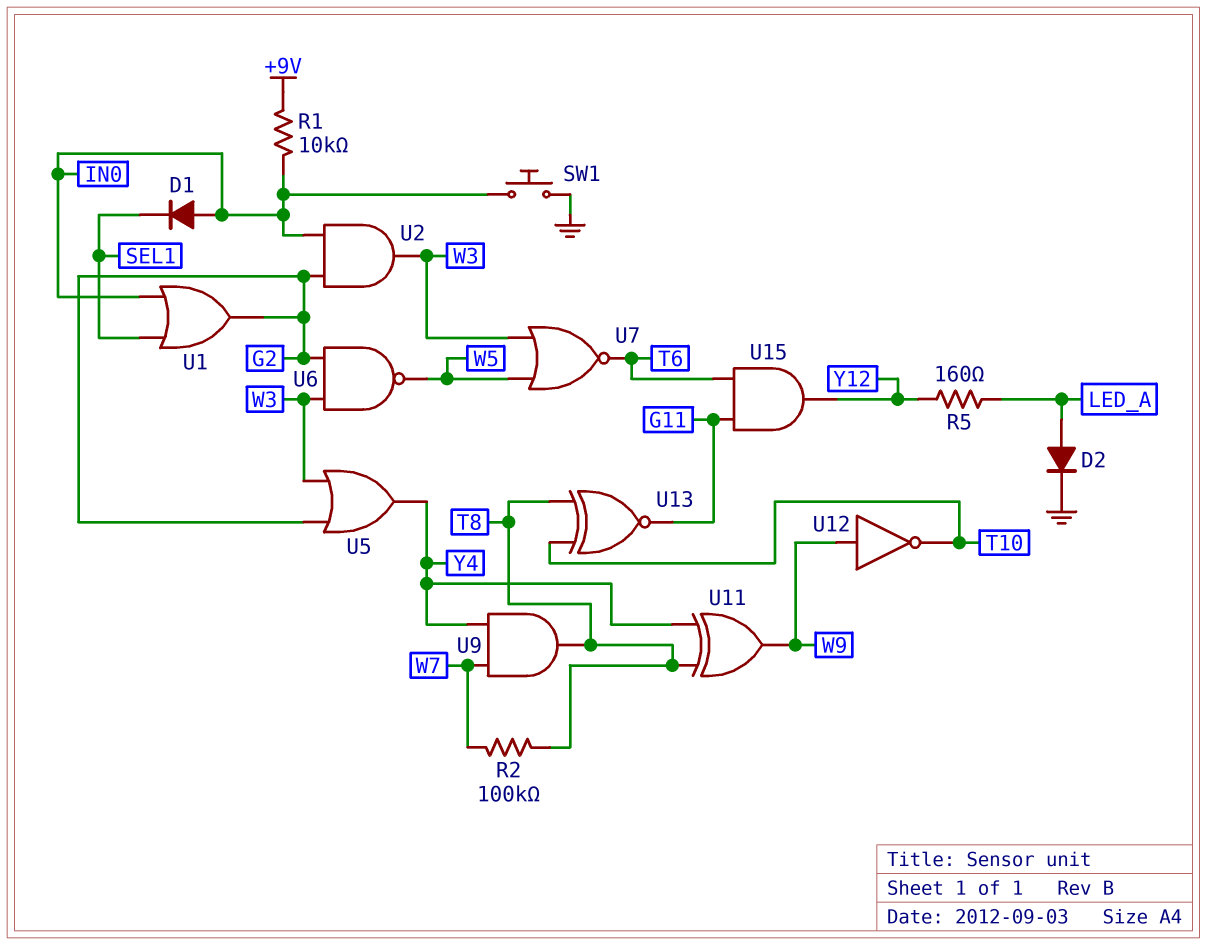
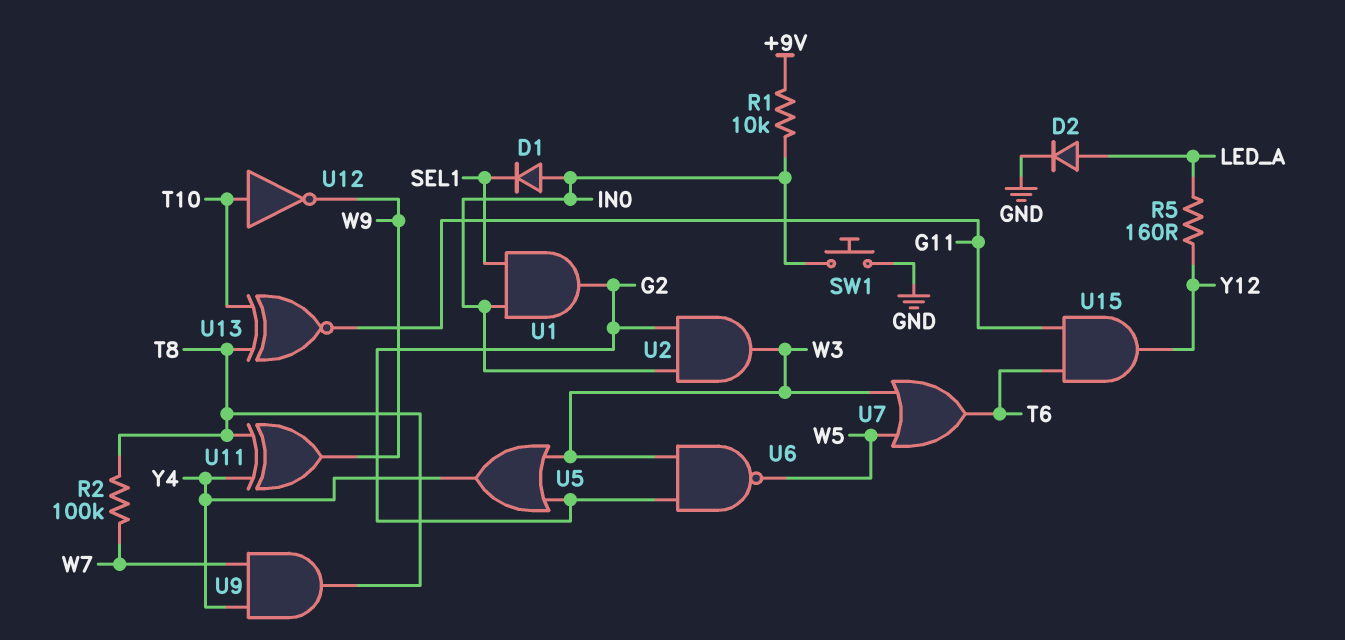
U1: OR (in IN0, in SEL1, out G2) -> AND (in IN0, in SEL1, out G2)
U7: NOR (in W3, in W5, out T6) -> OR (in W3, in W5, out T6)
U12: NOT (in W9, out T10) -> NOT (in T10, out W9)

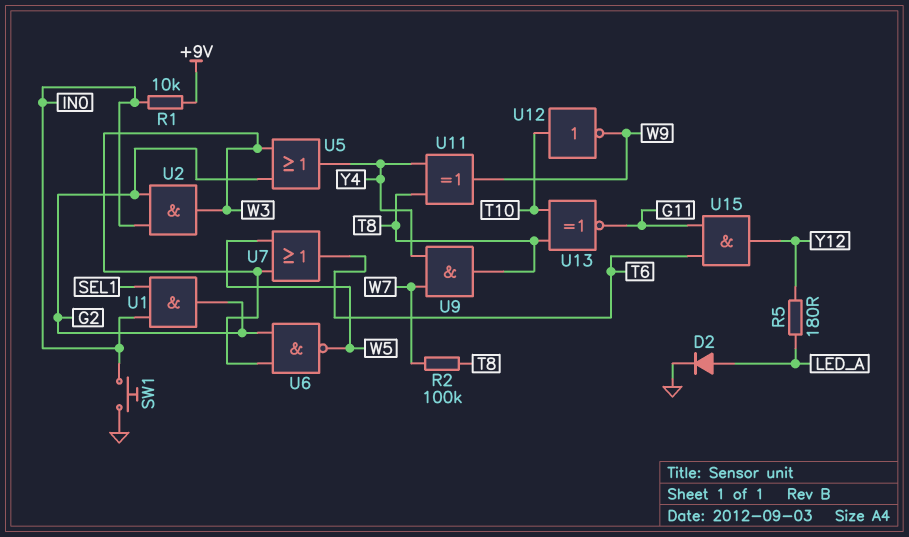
D1: diode (A IN0, K SEL1) -> none
R5: 160 (LED_A, Y12) -> 180 (LED_A, Y12)

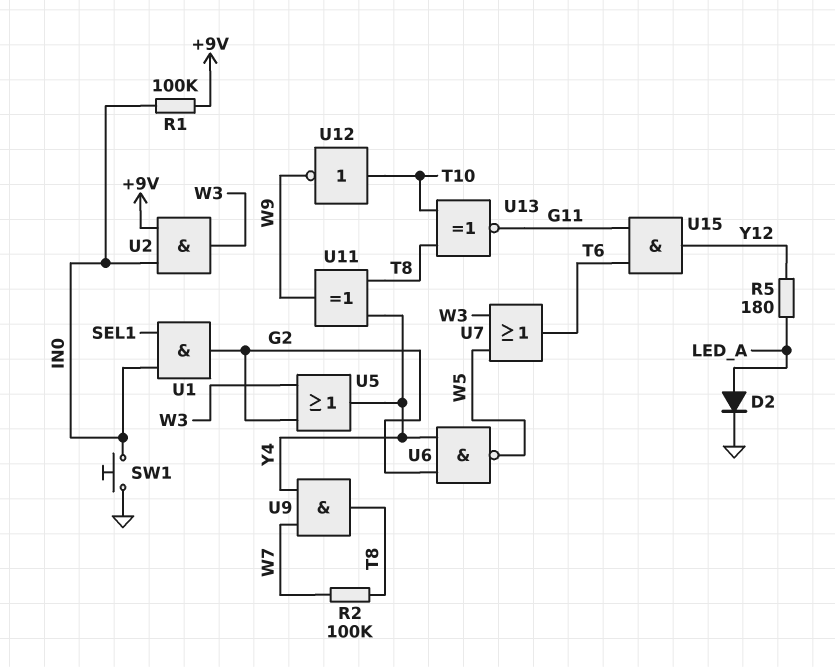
R1: 10k (+9V, IN0) -> 100k (+9V, IN0)
U2: AND (in G2, in IN0, out W3) -> AND (in +9V, in IN0, out W3)
U6: NAND (in G2, in W3, out W5) -> NAND (in G2, in Y4, out W5)

